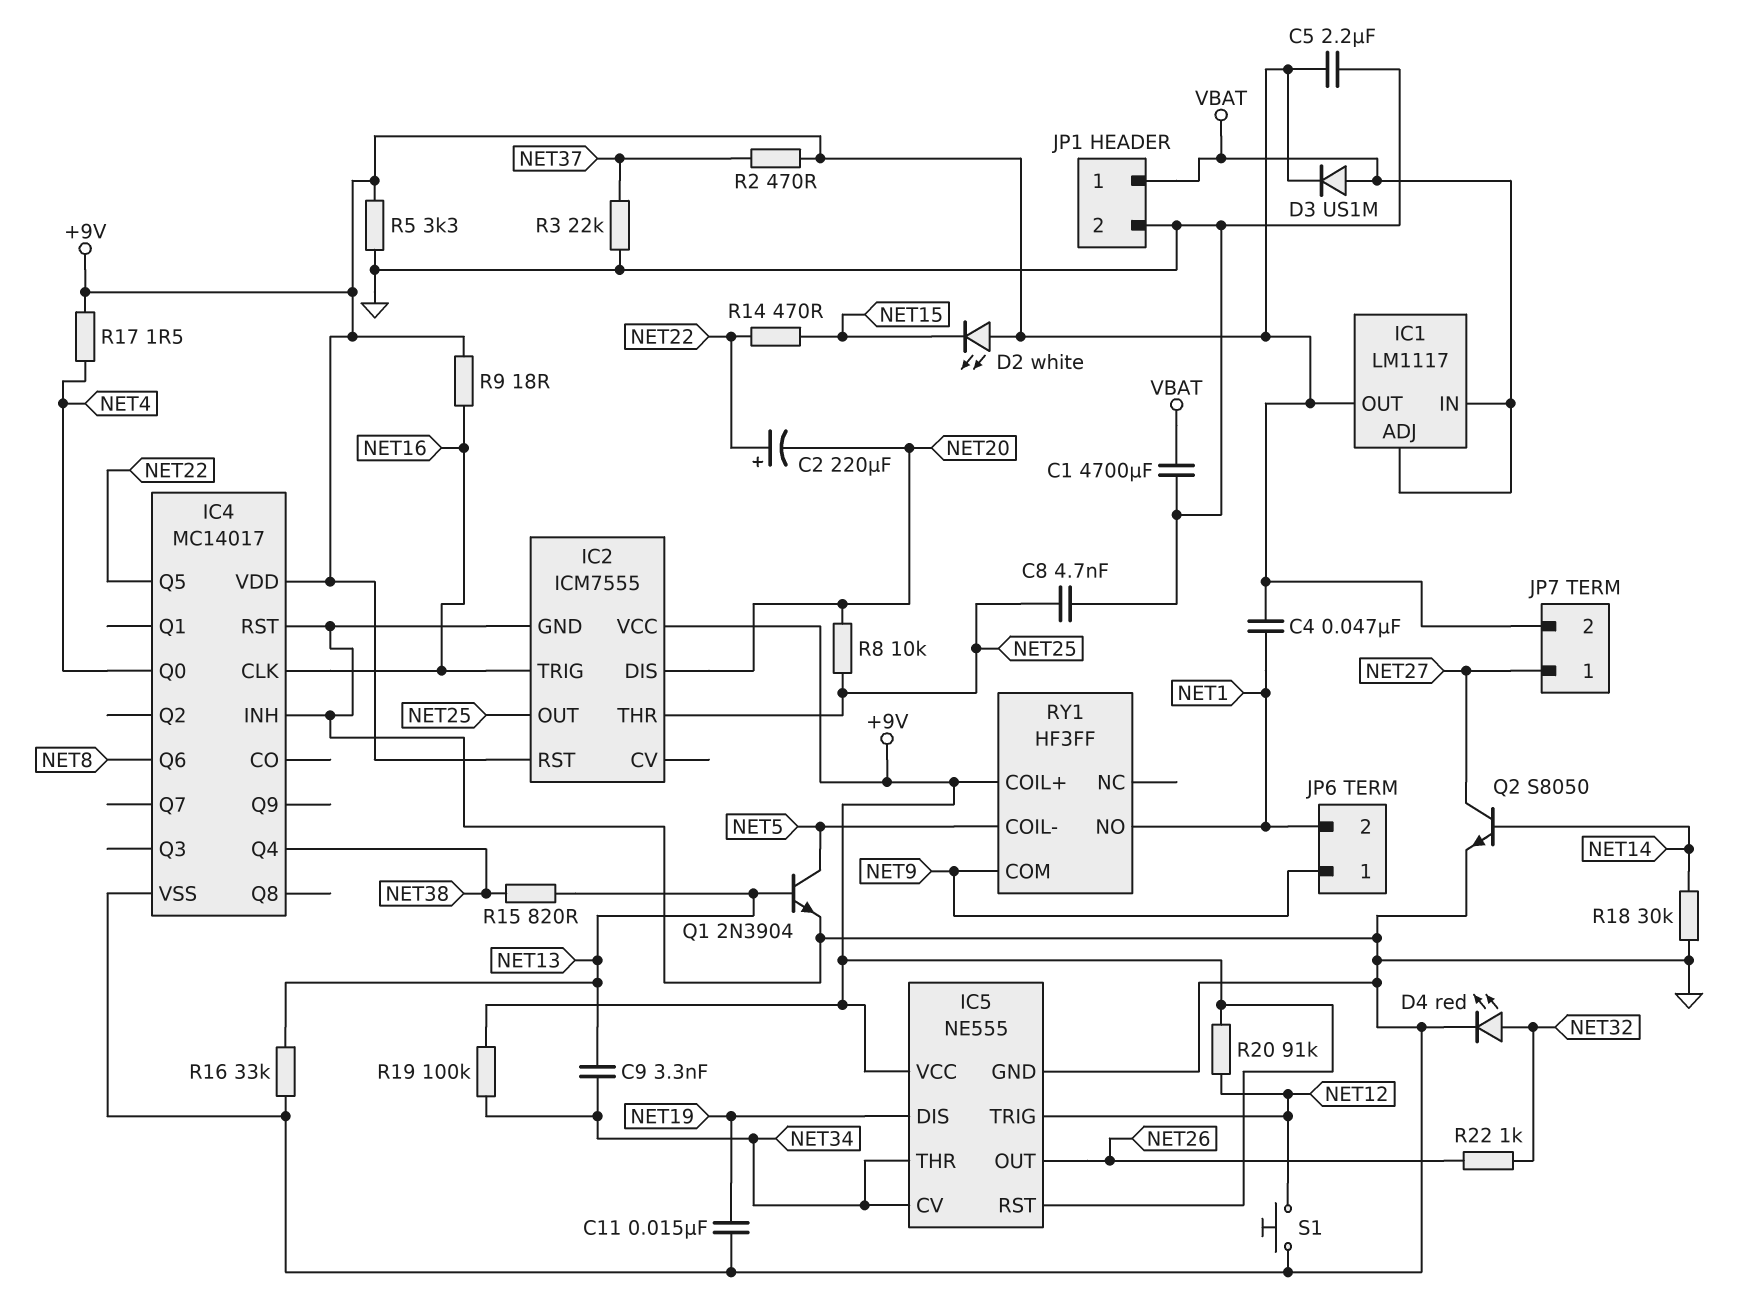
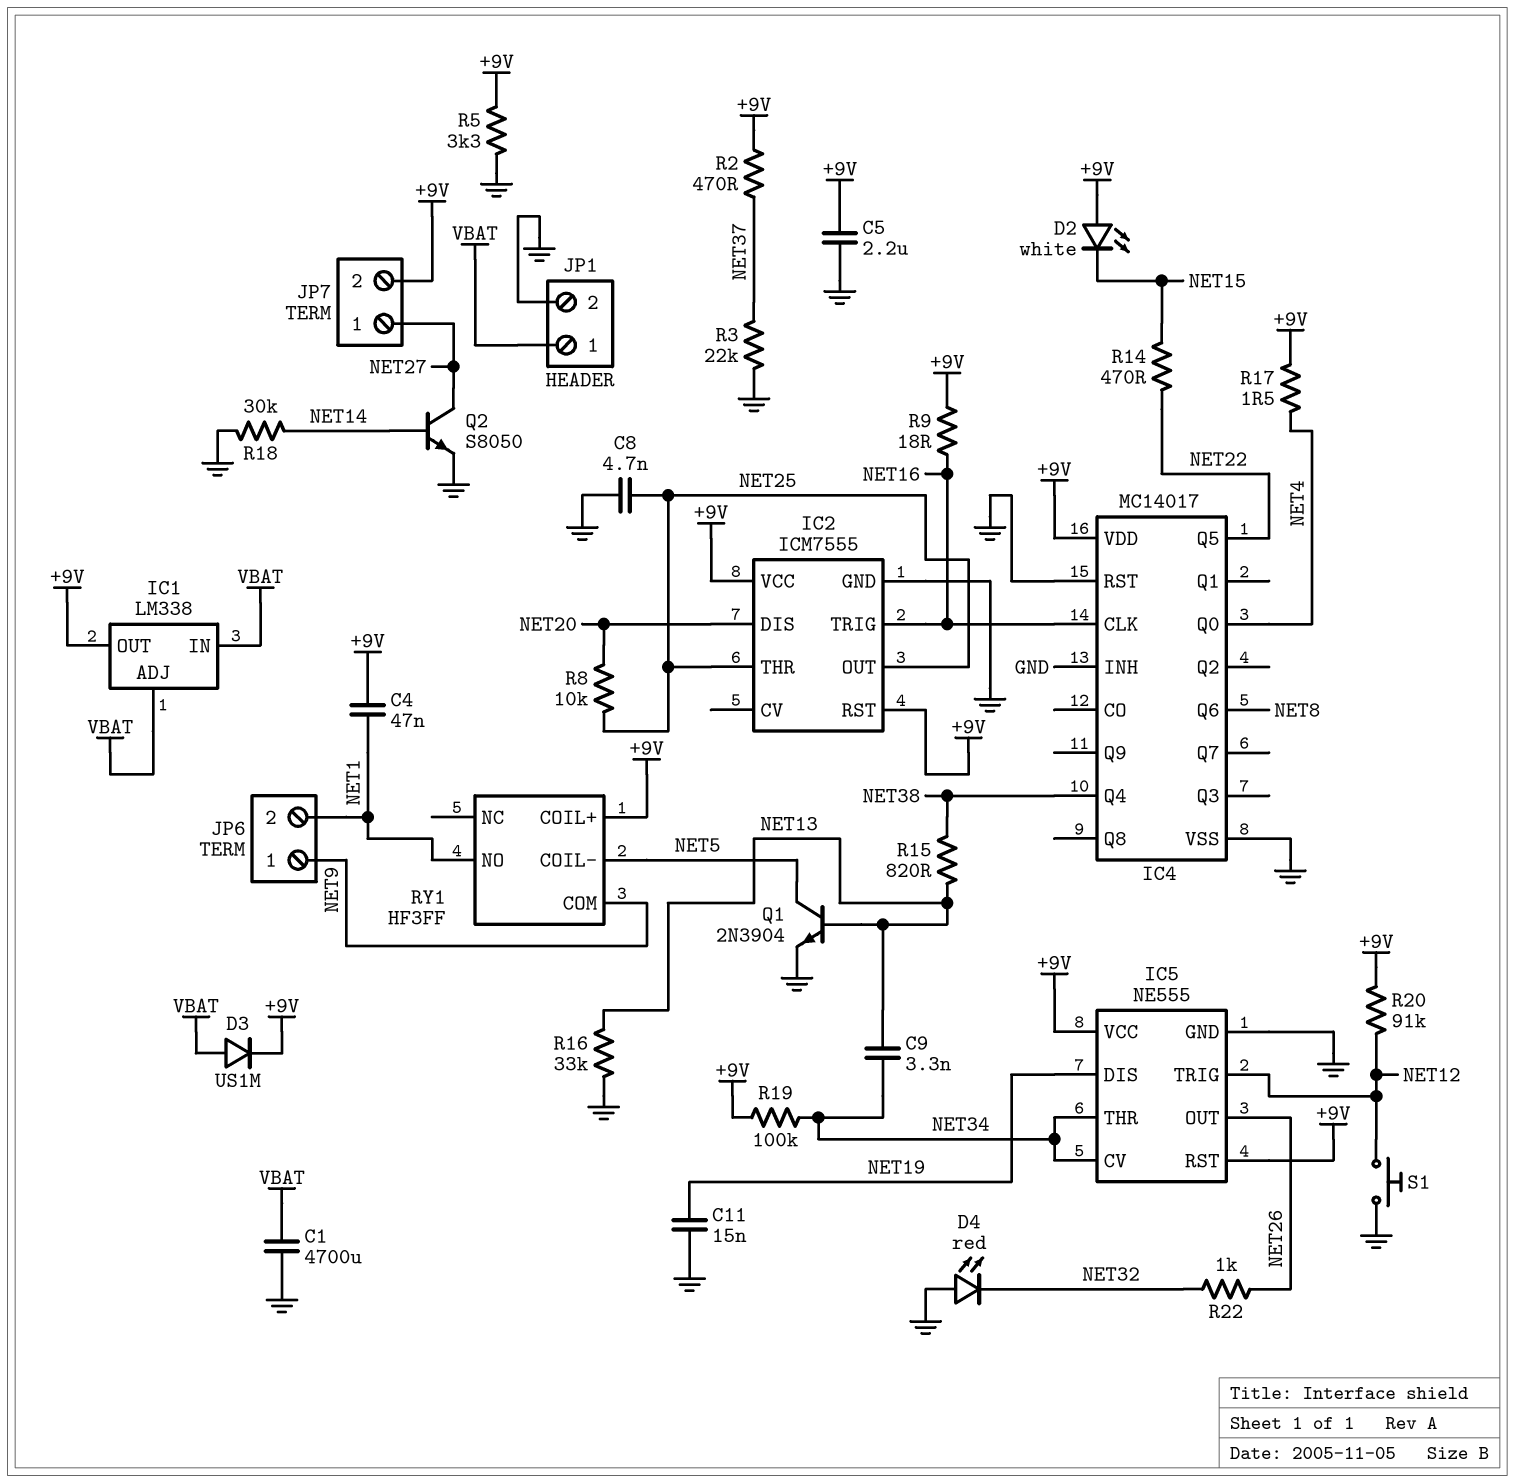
C2: 220uF (plus NET22, minus NET20) -> none
D4: LED red (A NET32, K GND) -> LED red (A GND, K NET32)
IC1: LM1117 -> LM338

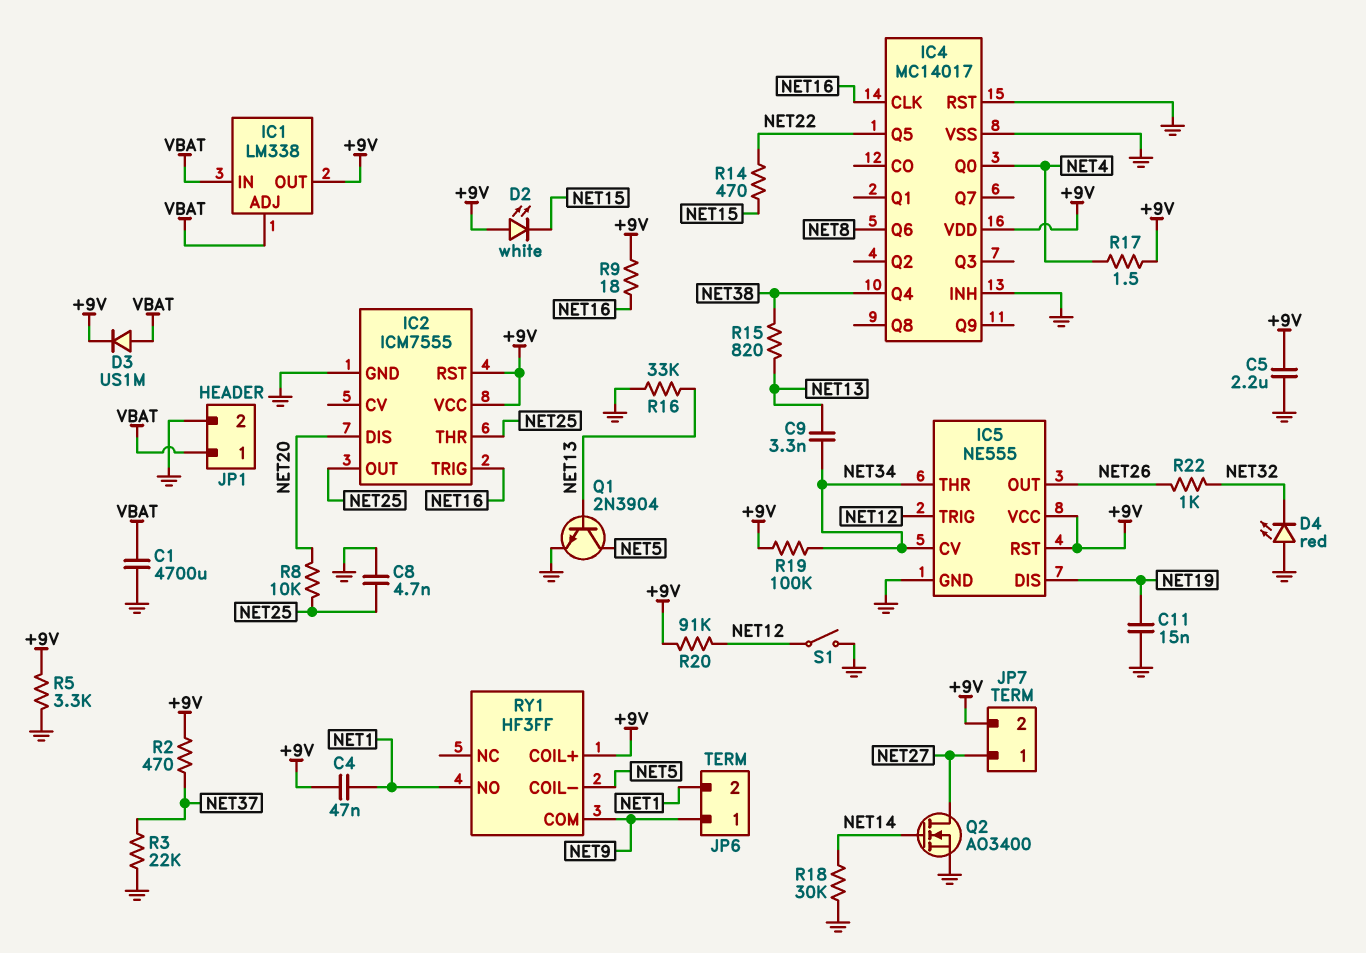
Q2: NPN S8050 (B NET14, C NET27, E GND) -> NMOS AO3400 (G NET14, D NET27, S GND)
S1: button (GND, NET12) -> switch (GND, NET12)

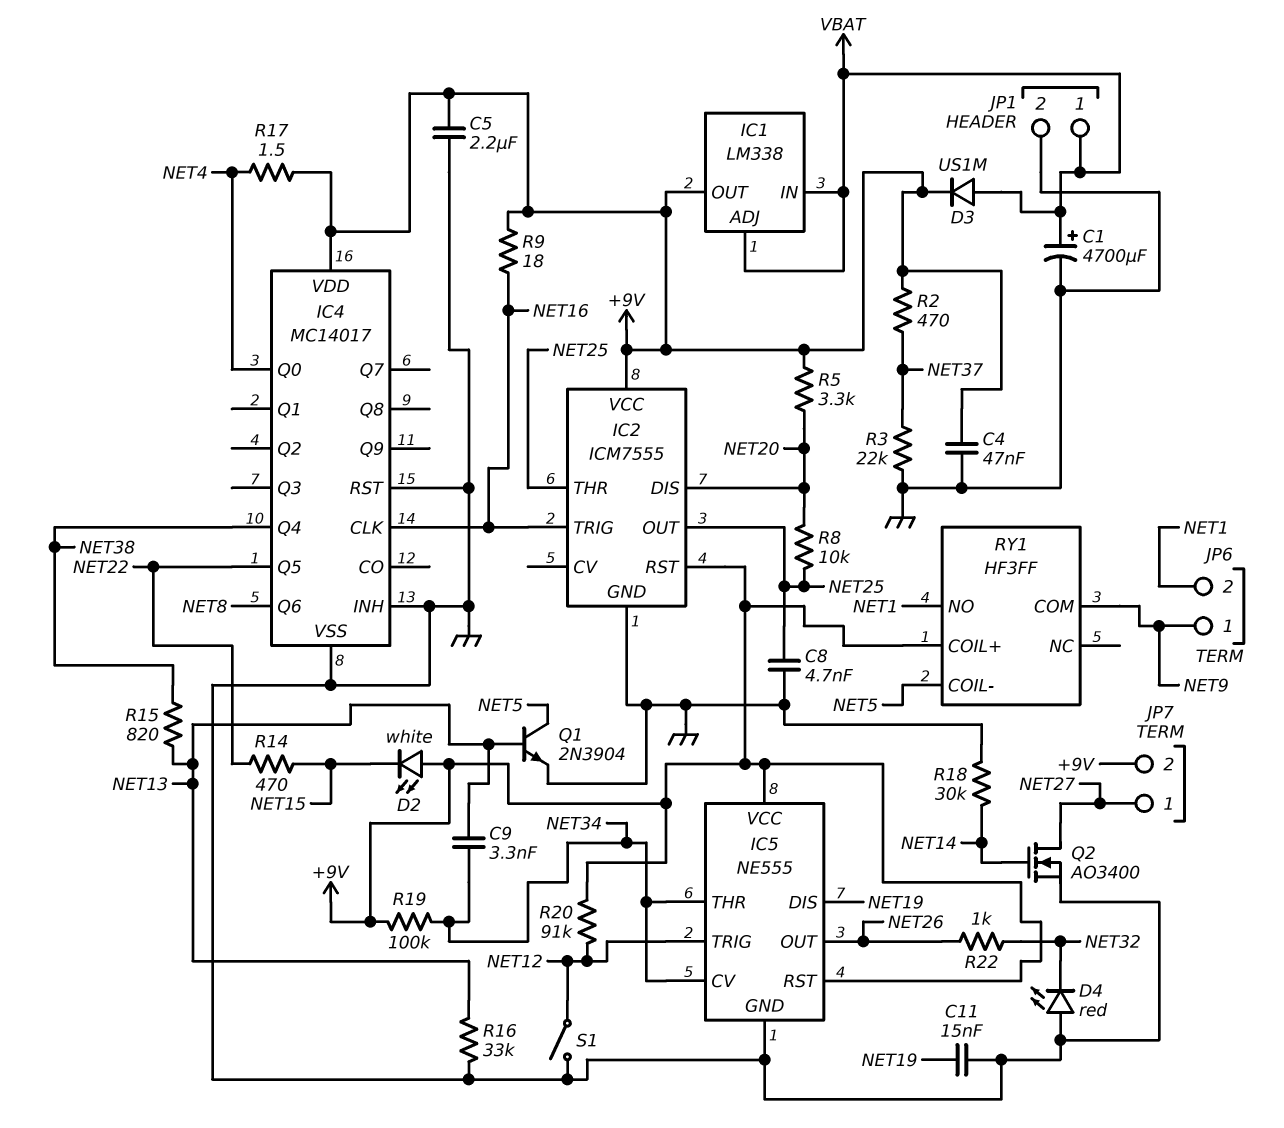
C1: 4700uF (GND, VBAT) -> 4700uF (plus VBAT, minus GND)
C4: 47nF (+9V, NET1) -> 47nF (+9V, GND)
R5: 3.3k (+9V, GND) -> 3.3k (+9V, NET20)

